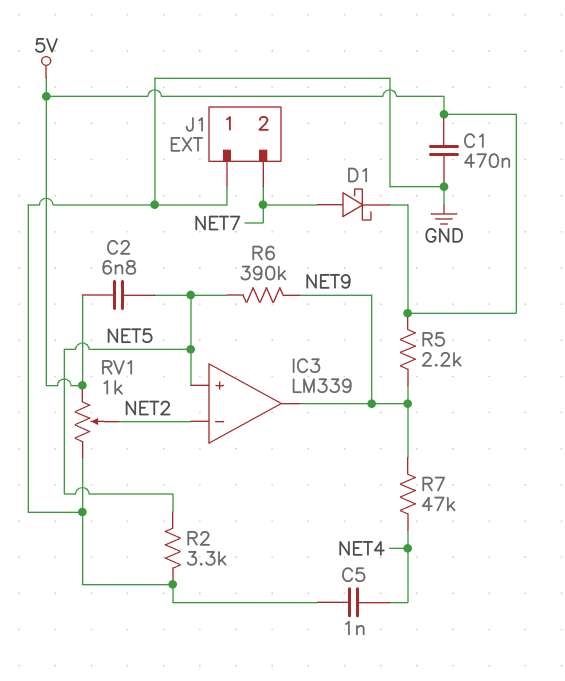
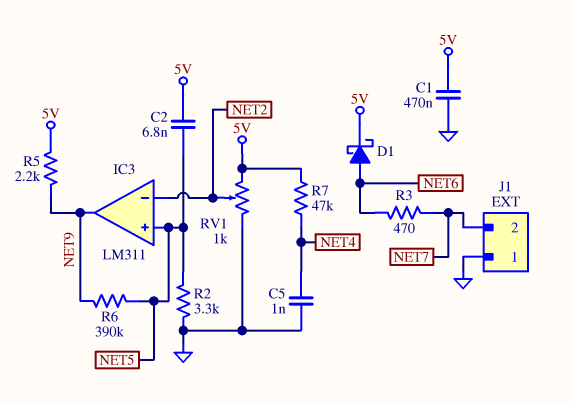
D1: schottky (A NET7, K 5V) -> schottky (A NET6, K 5V)
IC3: LM339 -> LM311
R3: none -> 470 (NET6, NET7)
R7: 47k (NET4, NET9) -> 47k (5V, NET4)

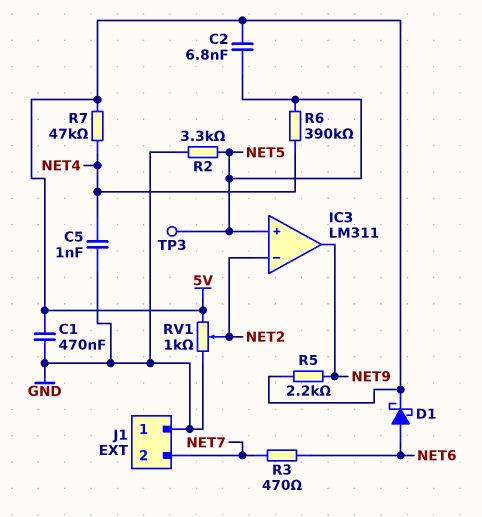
R6: 390k (NET5, NET9) -> 390k (NET4, NET5)
TP3: none -> test point (NET5)

